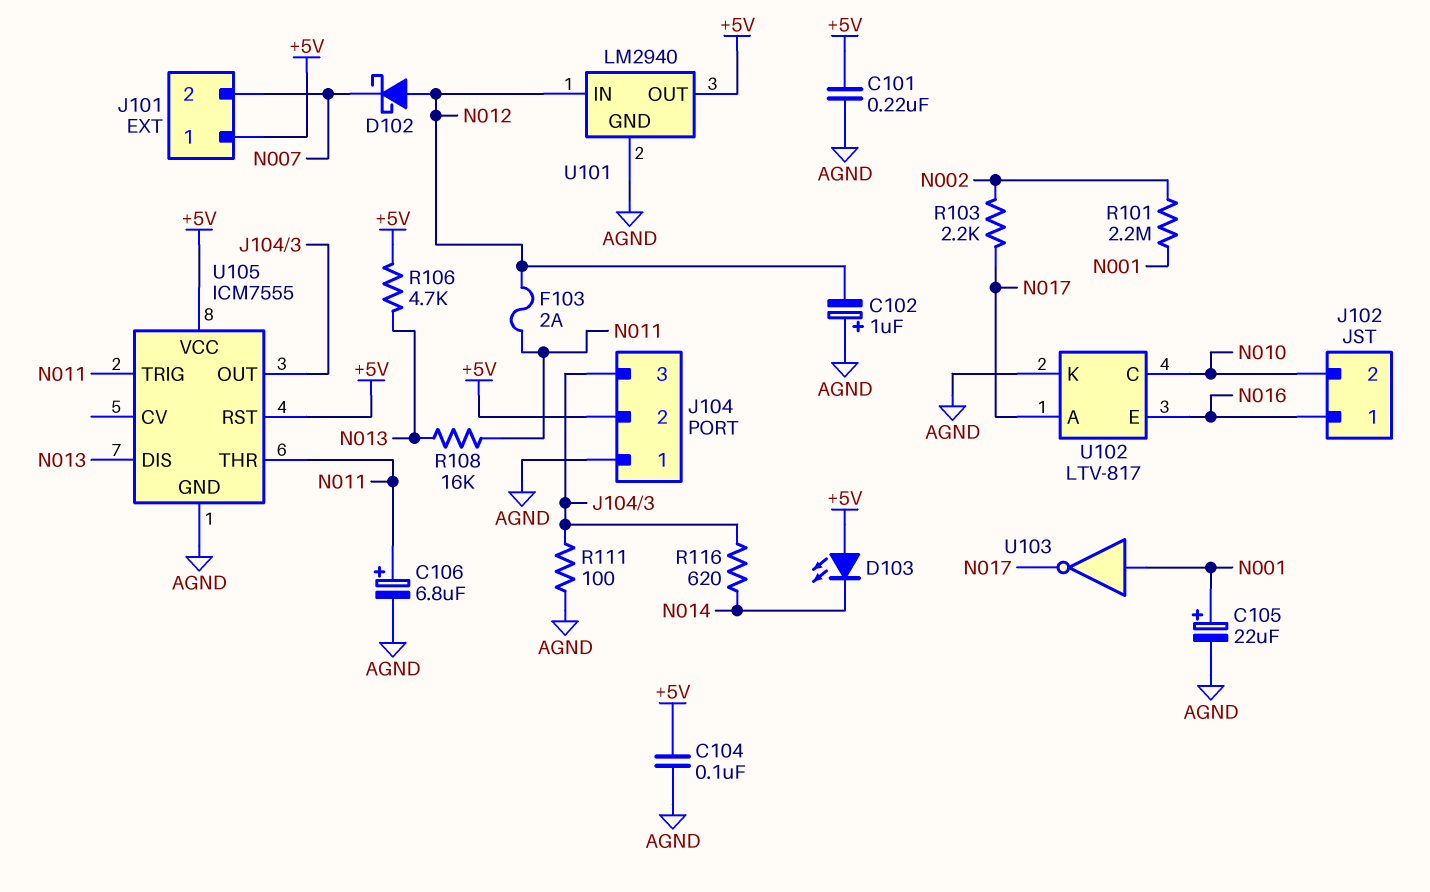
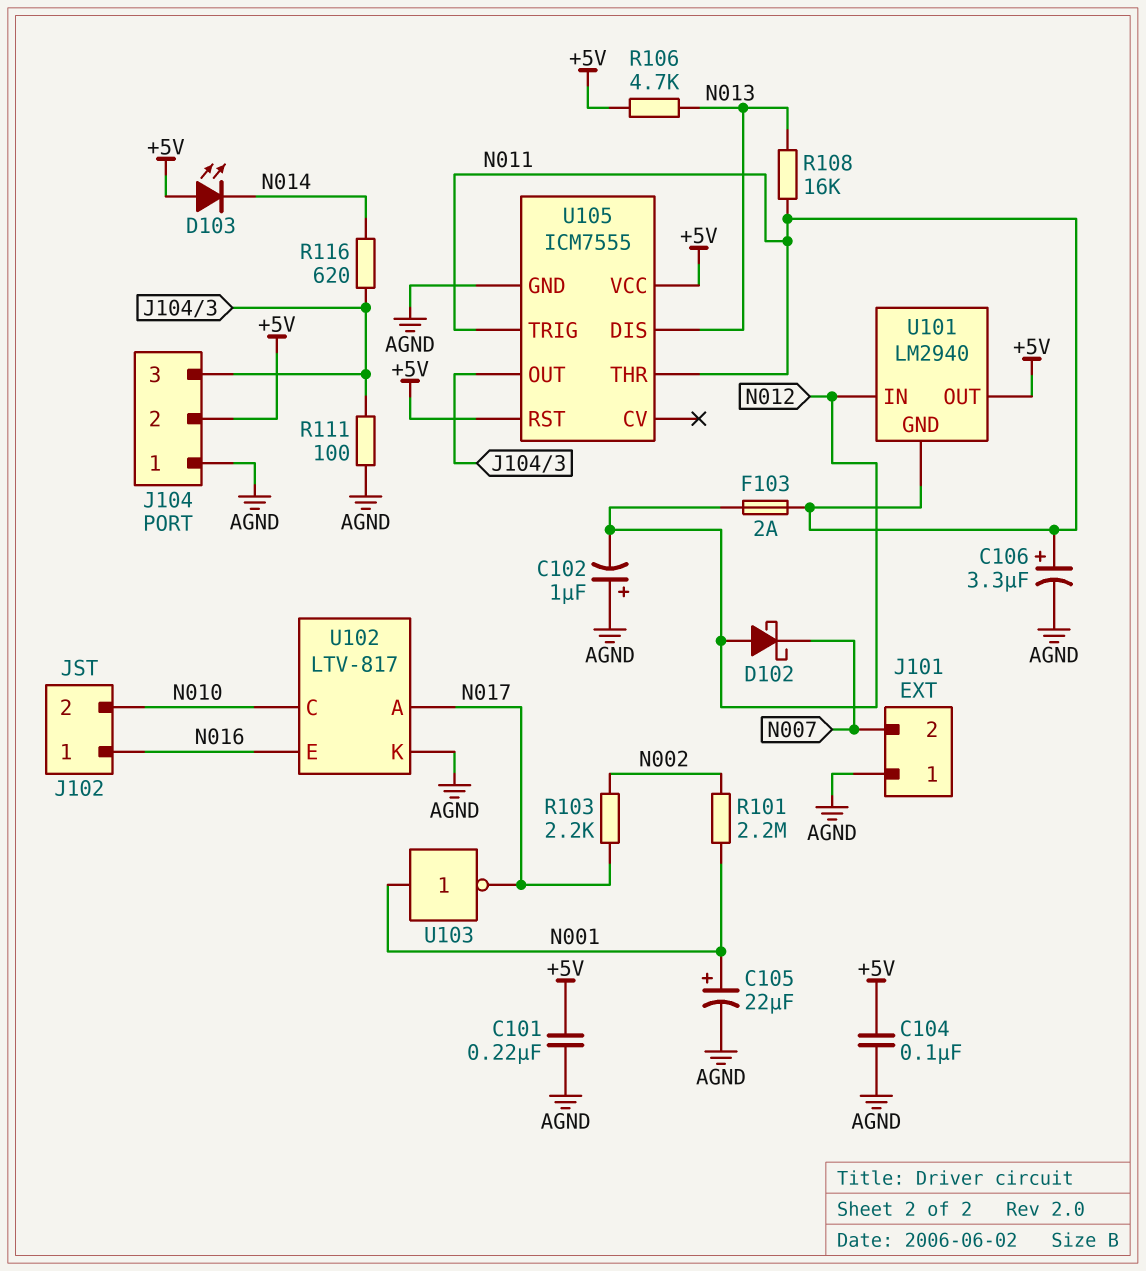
C106: 6.8uF (plus N011, minus AGND) -> 3.3uF (plus N011, minus AGND)
J101 pin 1: +5V -> AGND
U101 pin GND: AGND -> N011

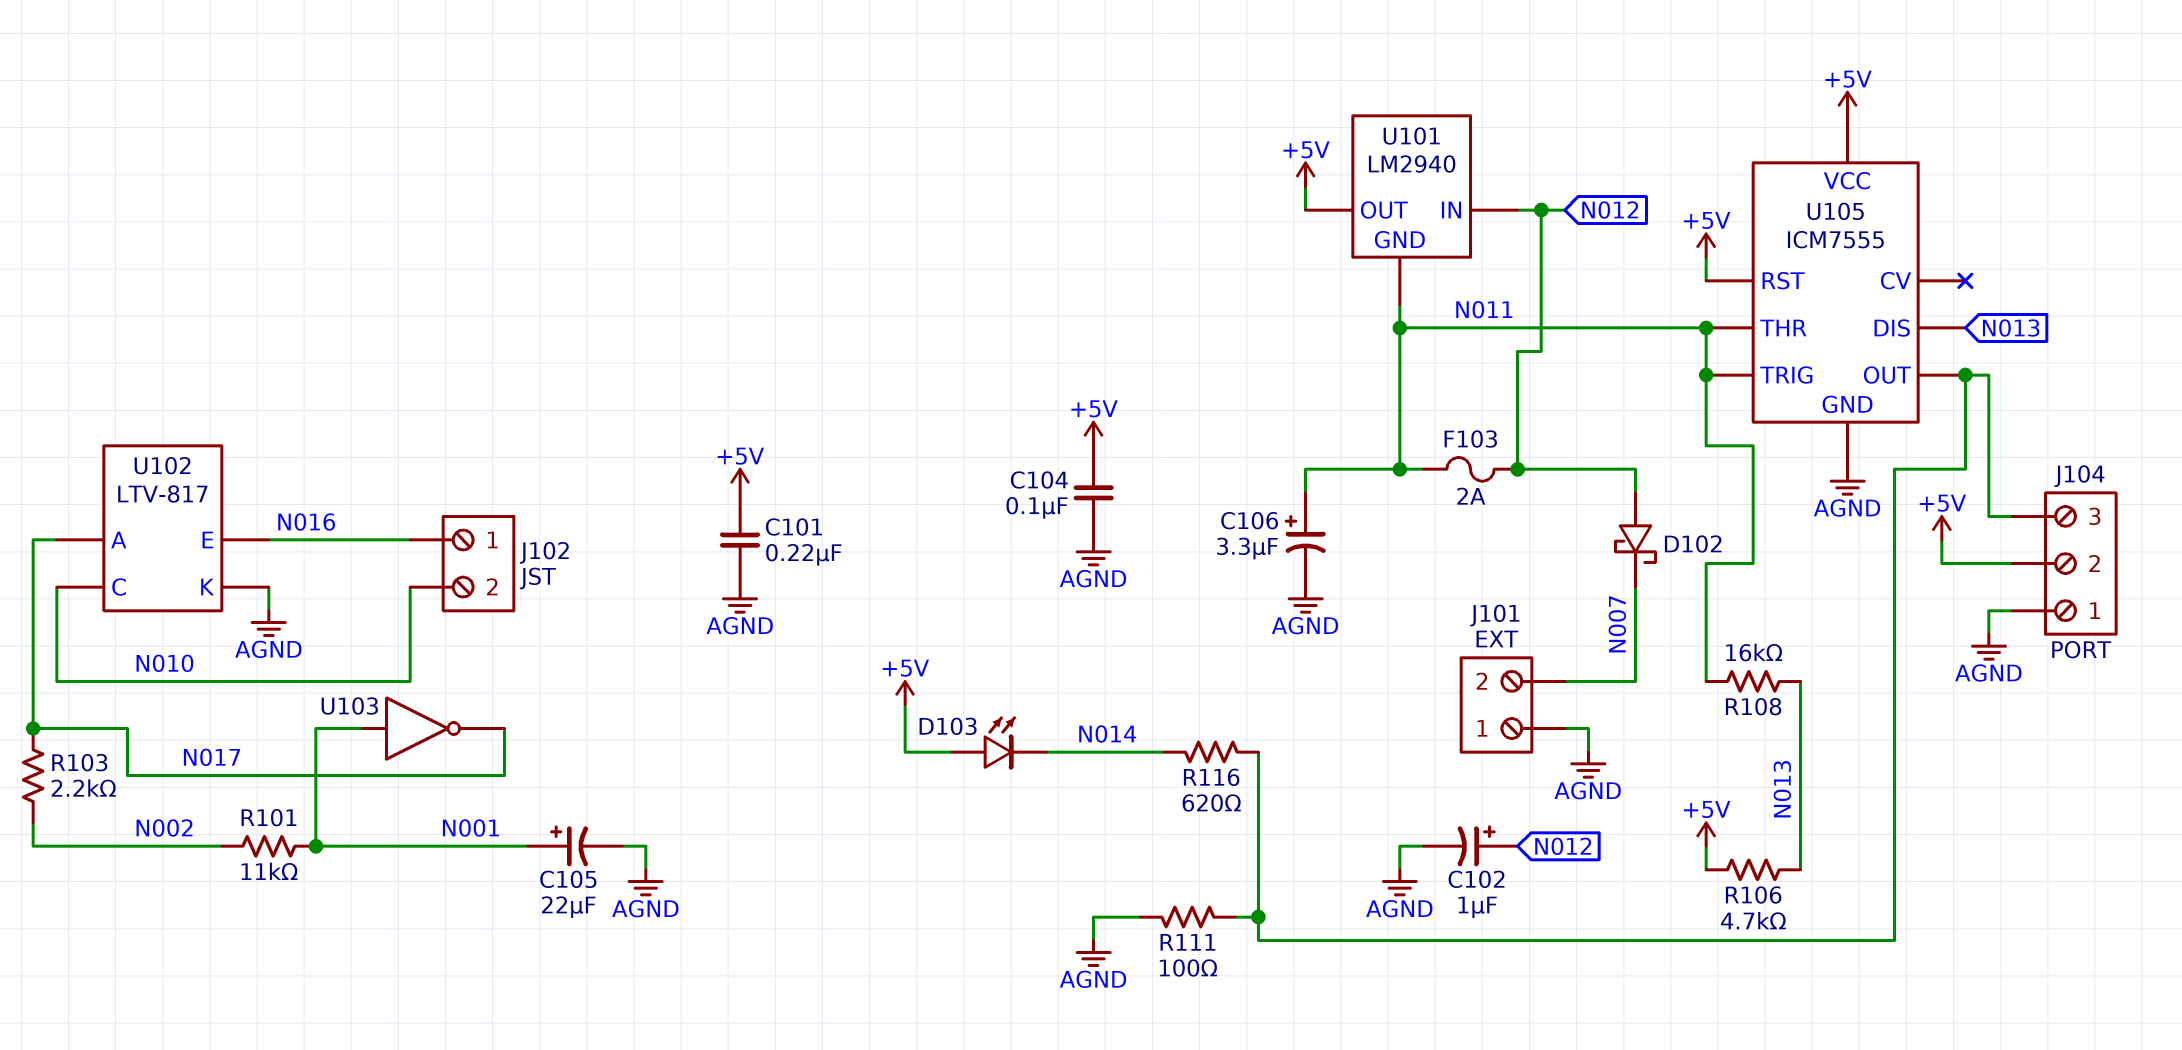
C102: 1uF (plus AGND, minus N012) -> 1uF (plus N012, minus AGND)
R101: 2.2M (N001, N002) -> 11k (N001, N002)

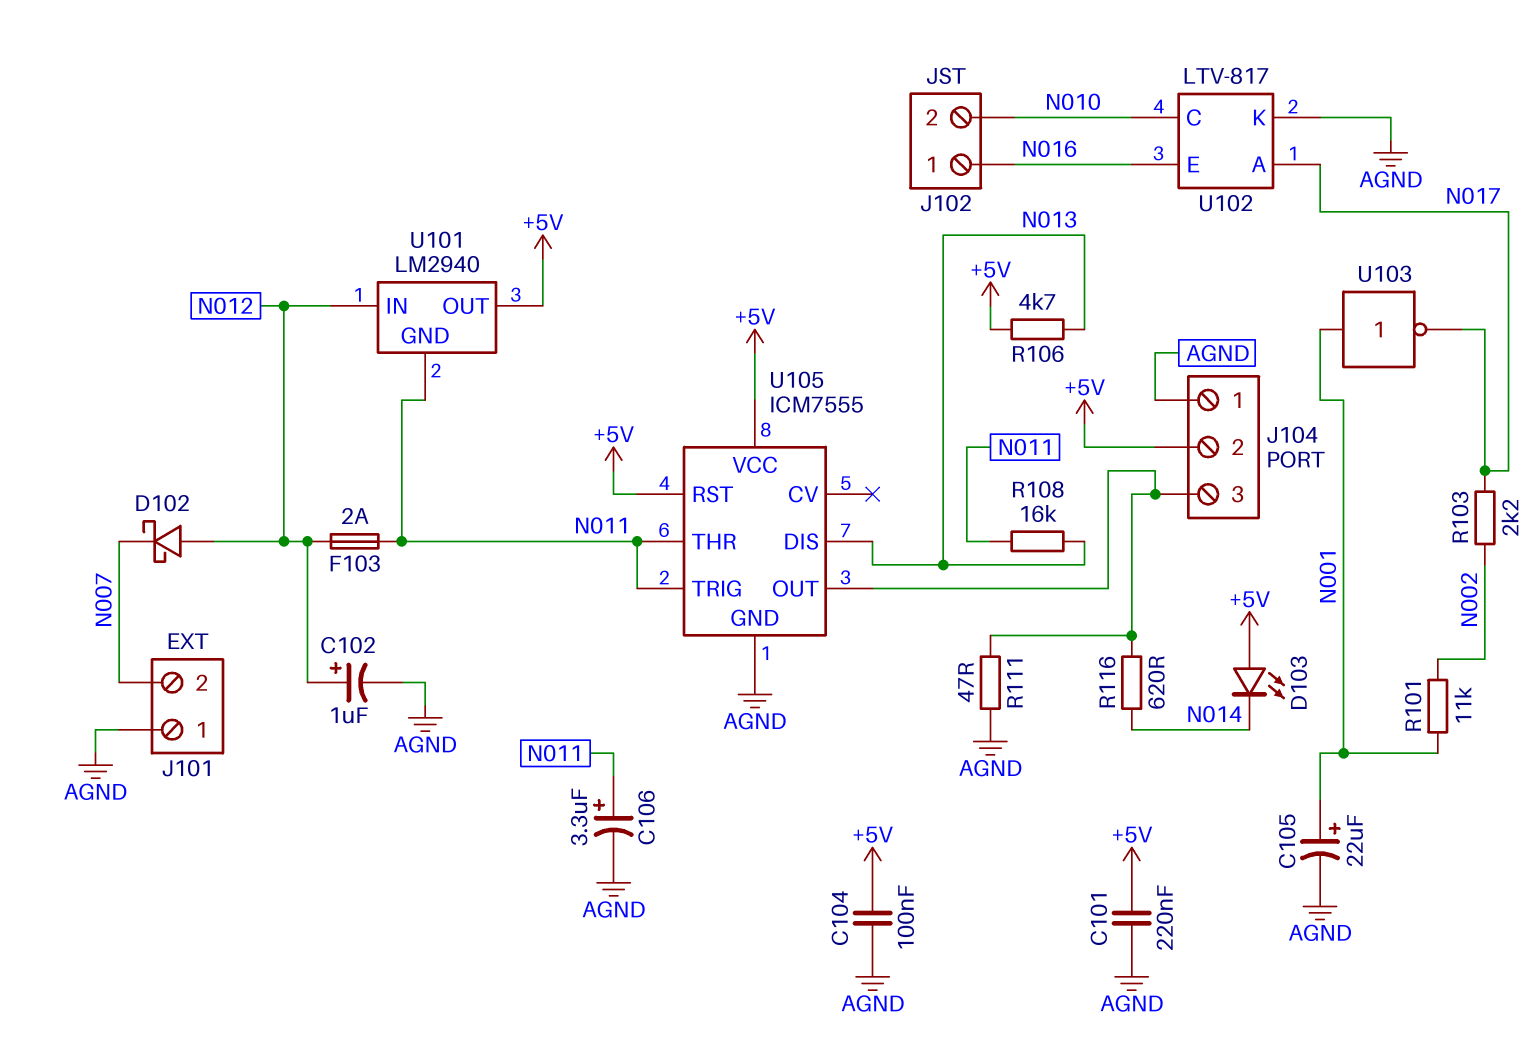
R111: 100 (AGND, J104/3) -> 47 (AGND, J104/3)

